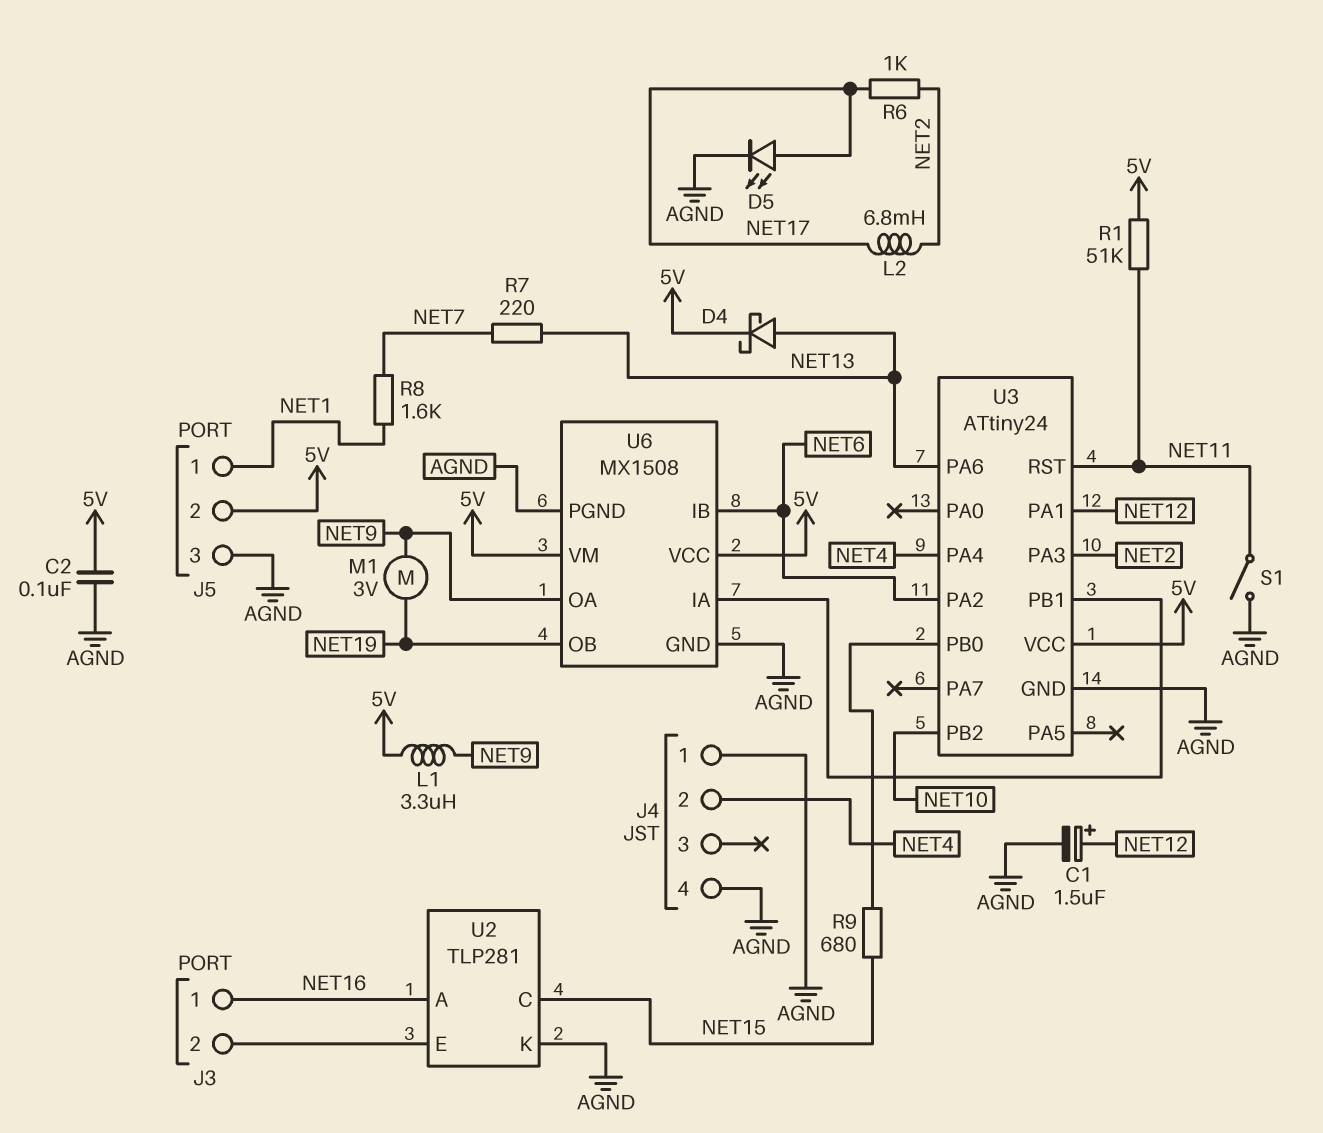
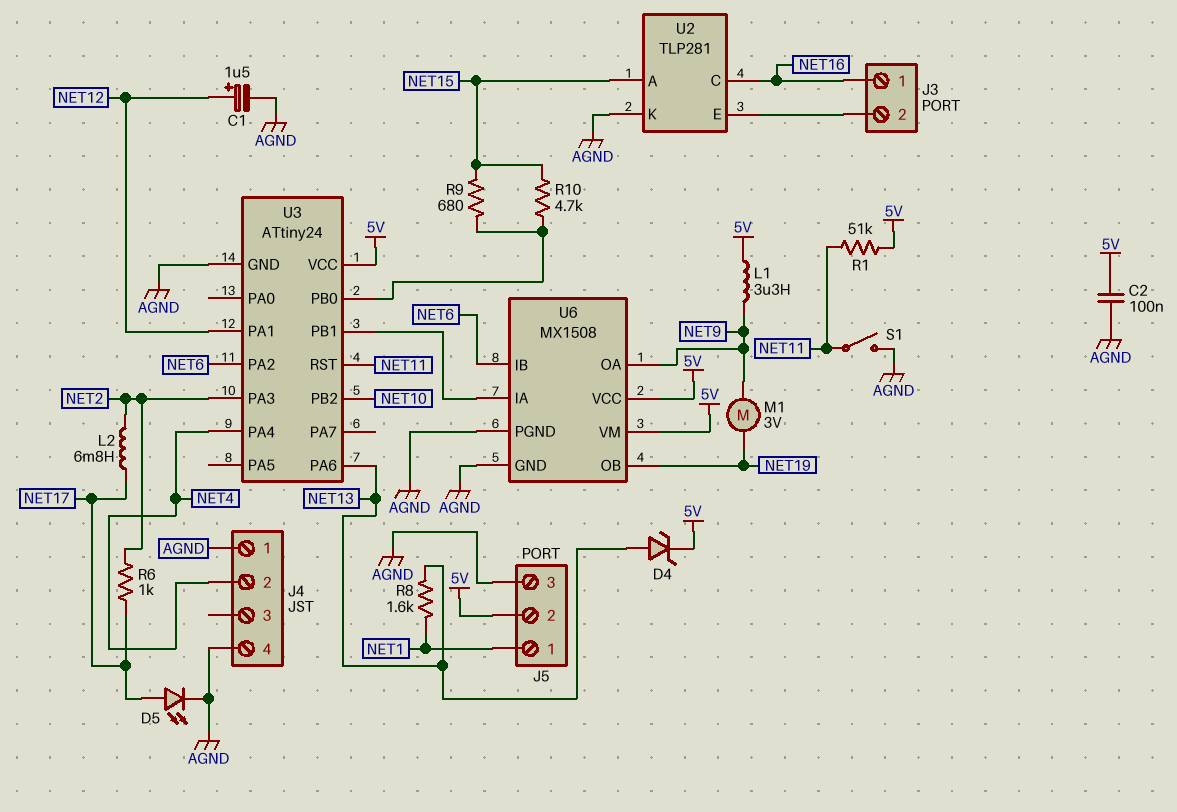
D4: schottky (A NET13, K 5V) -> zener (A NET13, K 5V)
R7: 220 (NET7, NET13) -> none
R8: 1.6k (NET1, NET7) -> 1.6k (NET1, NET13)
R10: none -> 4.7k (NET15, U3/PB0)
U2 pin A: NET16 -> NET15
U2 pin C: NET15 -> NET16

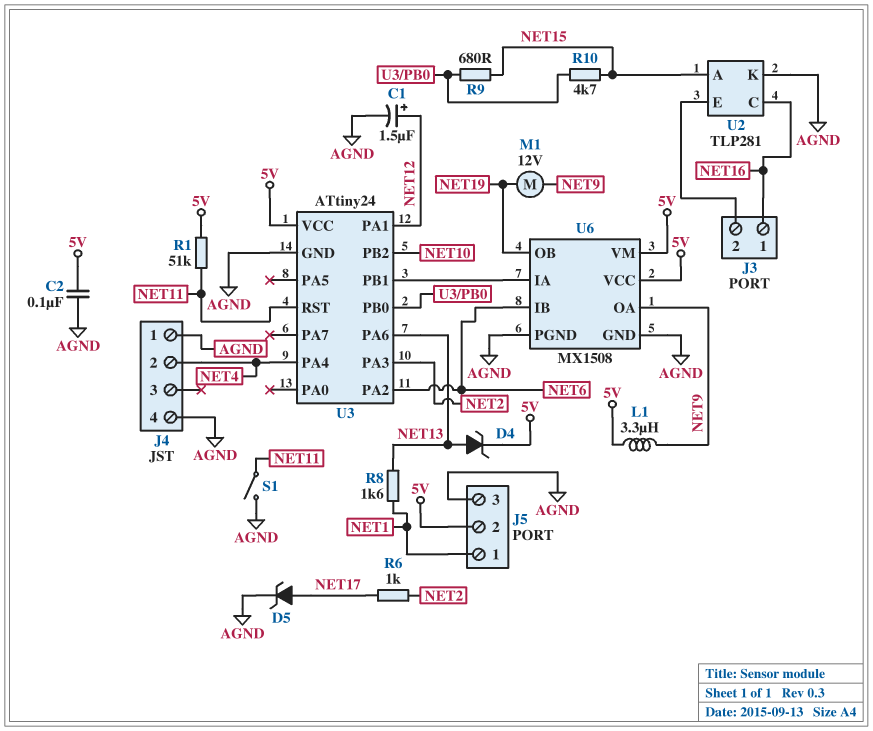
D5: LED (A NET17, K AGND) -> zener (A NET17, K AGND)
L2: 6.8mH (NET2, NET17) -> none
M1: motor 3V (NET9, NET19) -> motor 12V (NET9, NET19)

